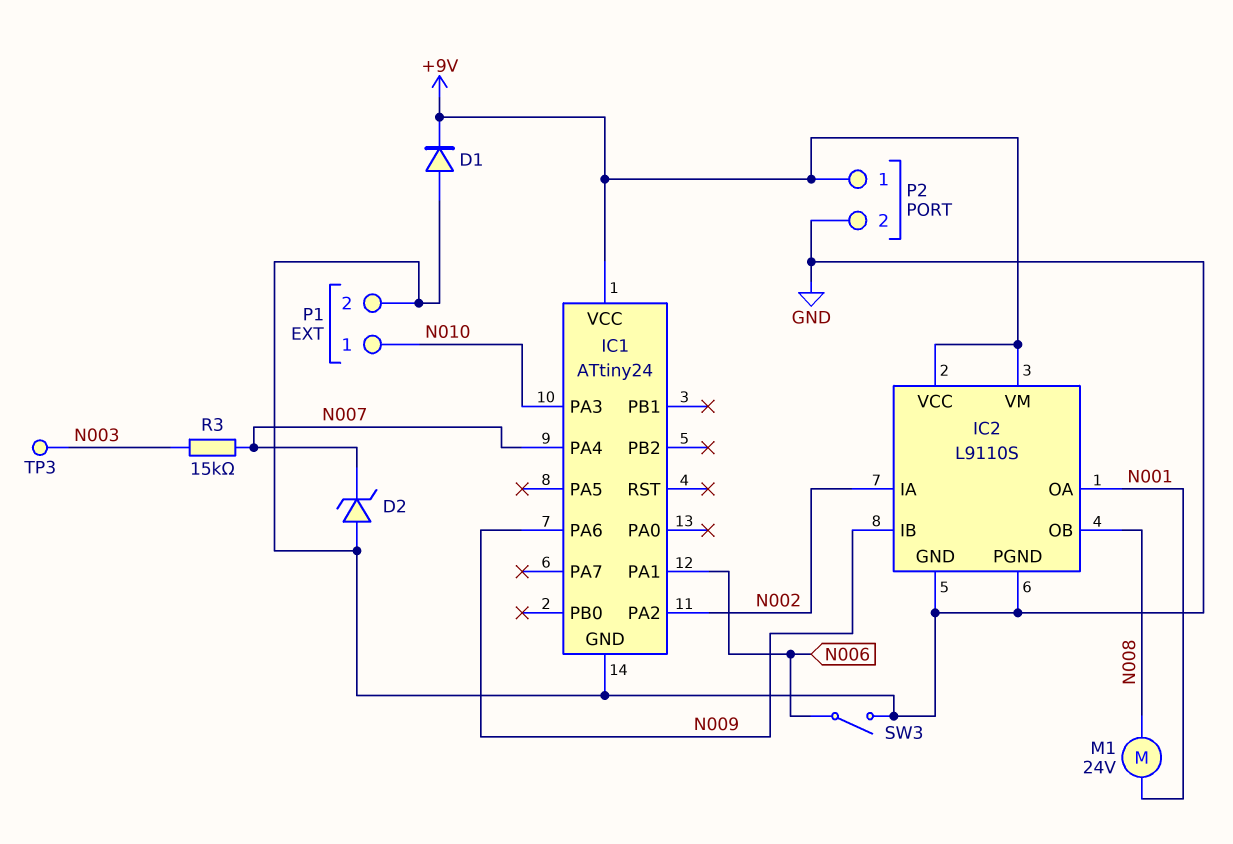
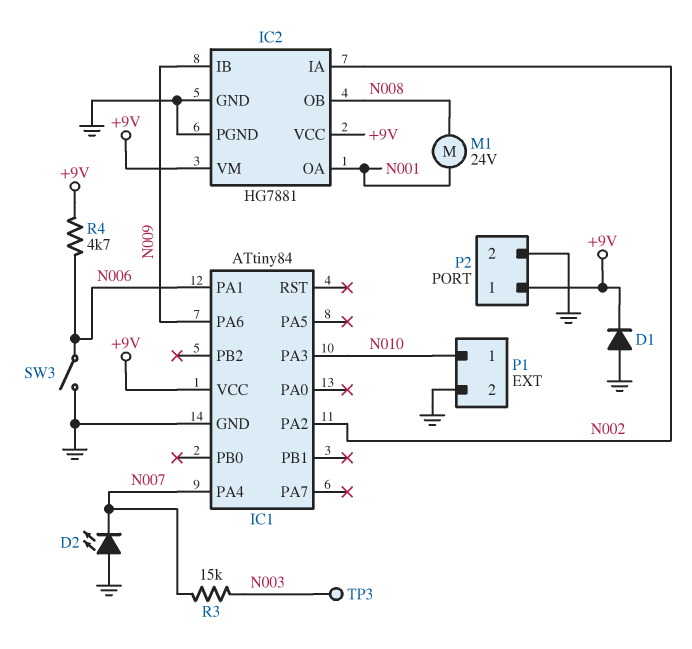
D2: zener (A GND, K N007) -> LED (A GND, K N007)
IC1: ATtiny24 -> ATtiny84
IC2: L9110S -> HG7881
R4: none -> 4.7k (+9V, N006)

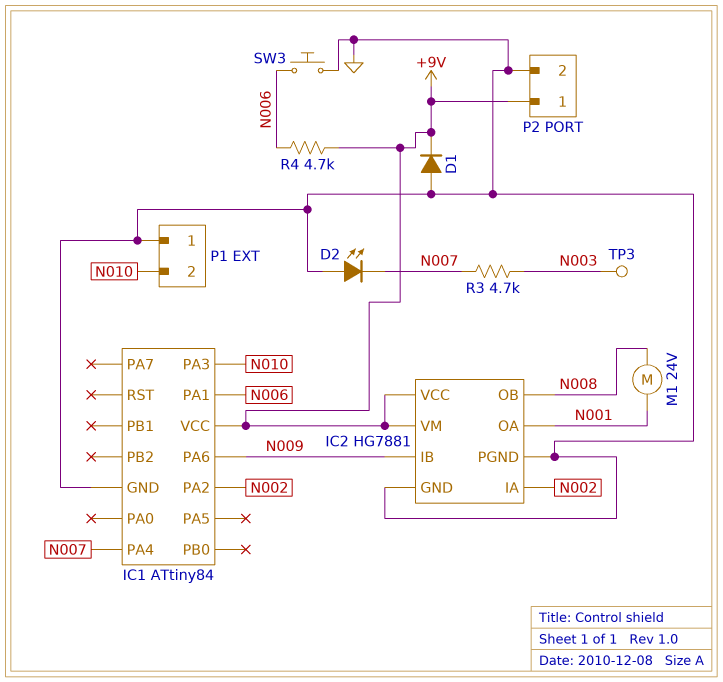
P1 pin 1: N010 -> GND
P1 pin 2: GND -> N010
R3: 15k (N003, N007) -> 4.7k (N003, N007)
SW3: switch (GND, N006) -> button (GND, N006)

